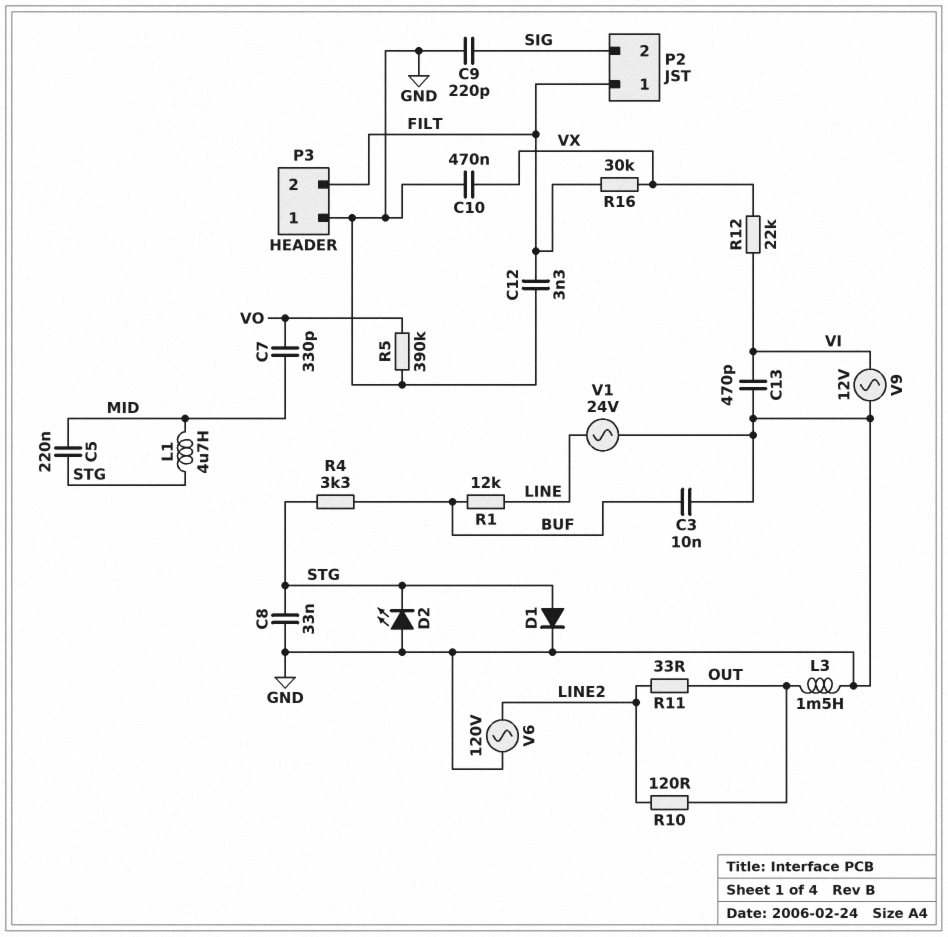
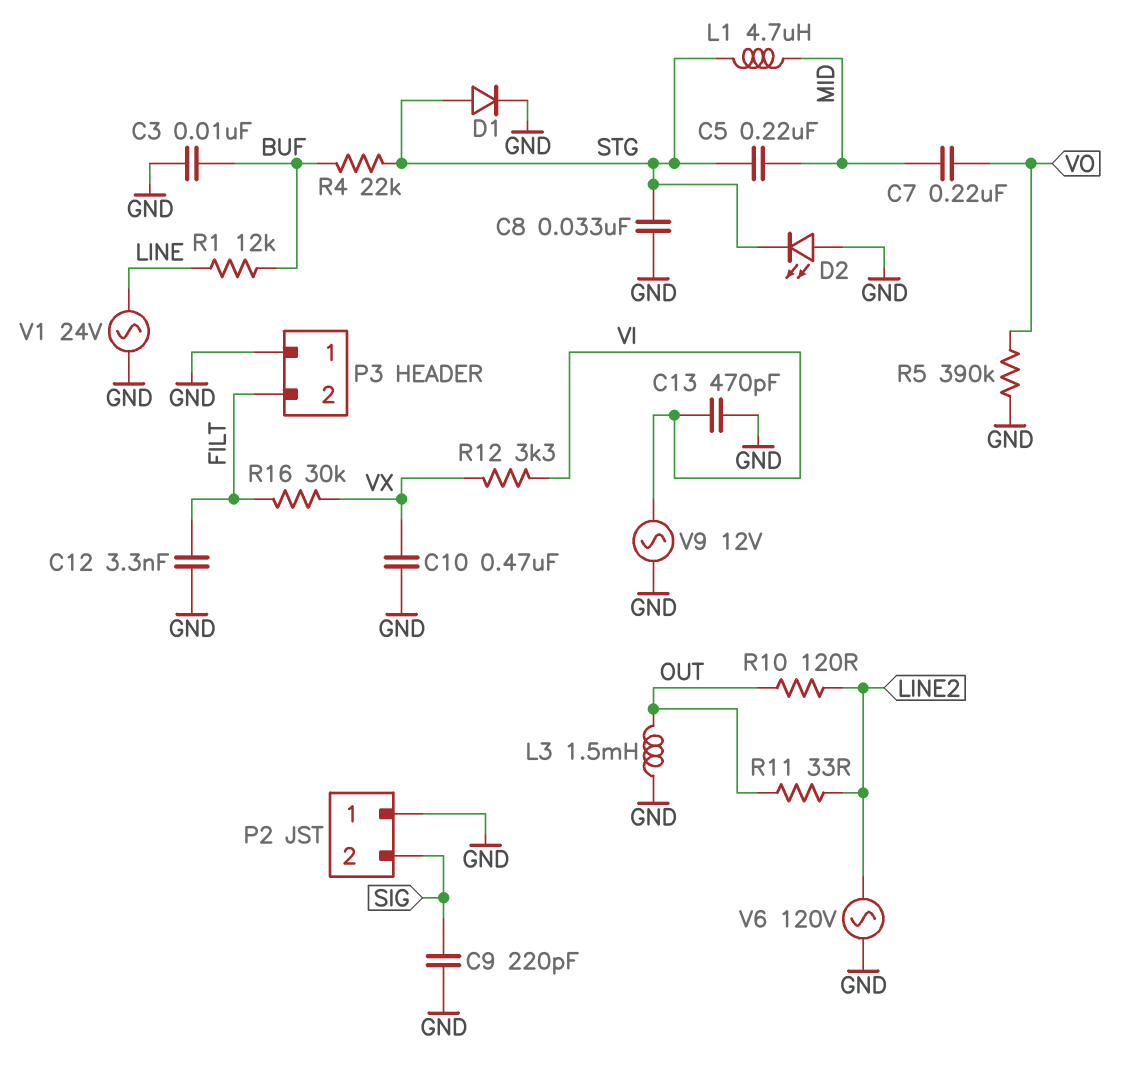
C7: 330pF (MID, VO) -> 220nF (MID, VO)
P2 pin 1: FILT -> GND
R4: 3.3k (BUF, STG) -> 22k (BUF, STG)
R12: 22k (VI, VX) -> 3.3k (VI, VX)

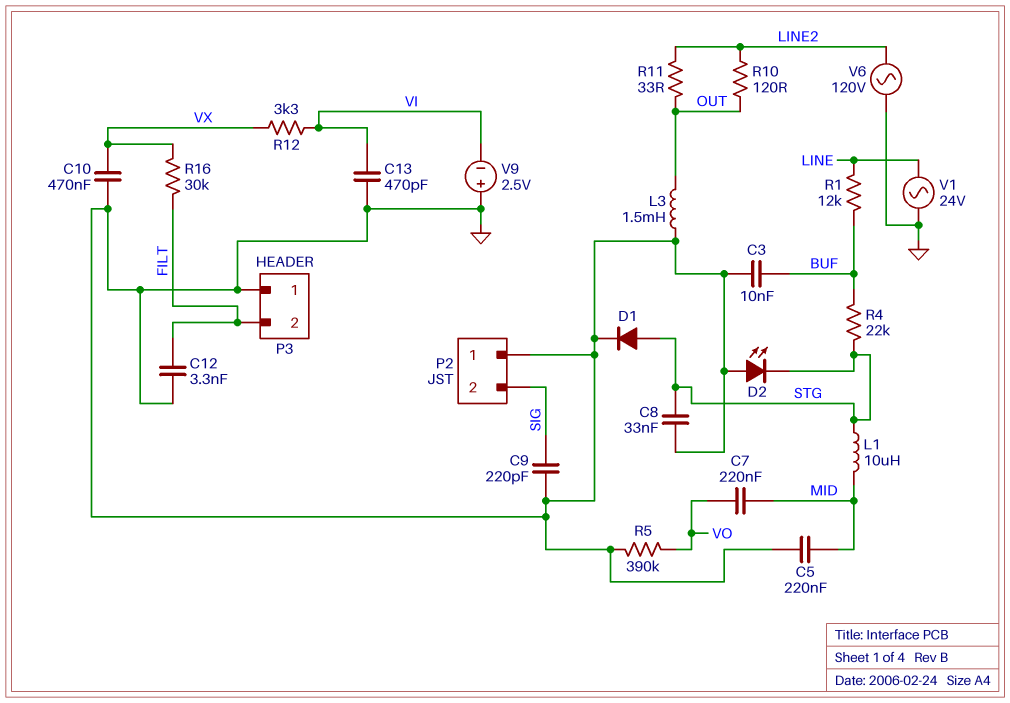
C5: 220nF (MID, STG) -> 220nF (GND, MID)
L1: 4.7uH (MID, STG) -> 10uH (MID, STG)
V9: AC 12V (GND, VI) -> 2.5V (plus GND, minus VI)

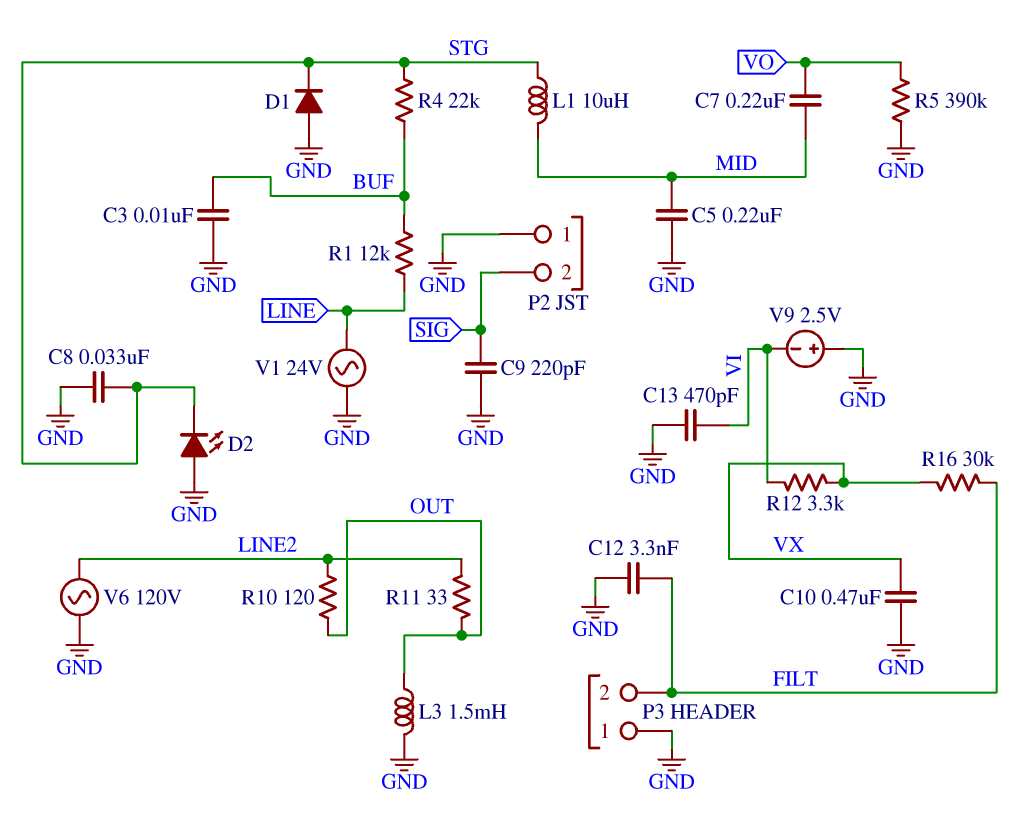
D1: diode (A STG, K GND) -> diode (A GND, K STG)

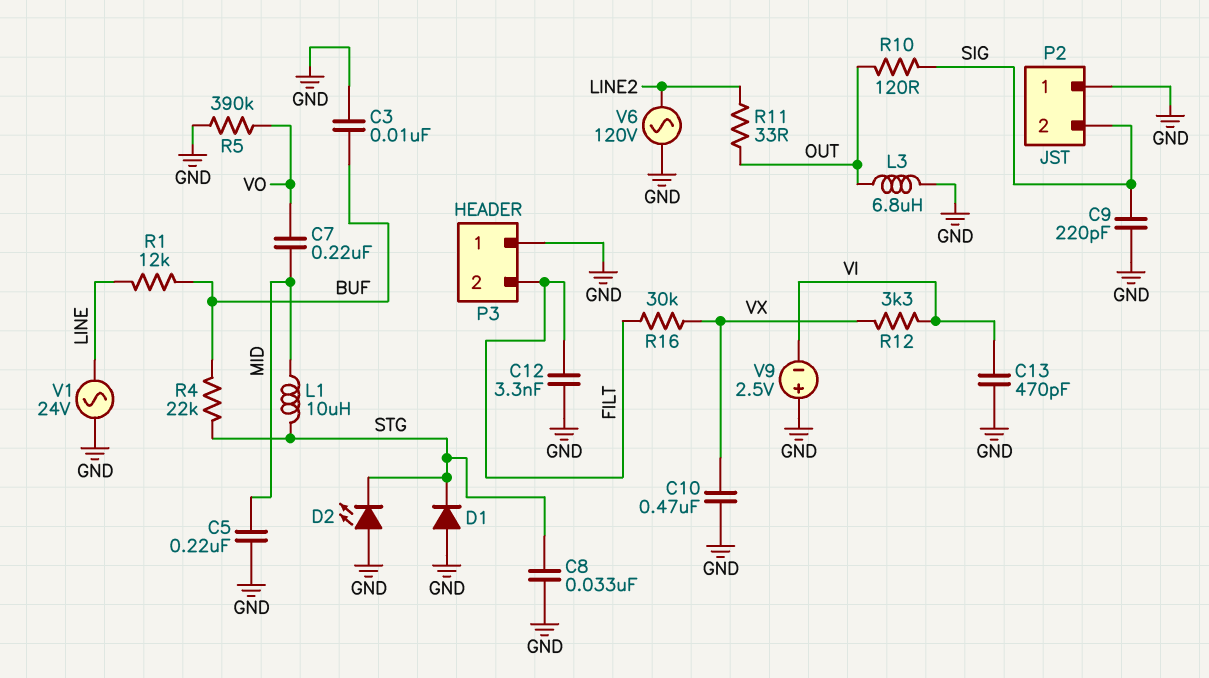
L3: 1.5mH (GND, OUT) -> 6.8uH (GND, OUT)
R10: 120 (LINE2, OUT) -> 120 (OUT, SIG)

